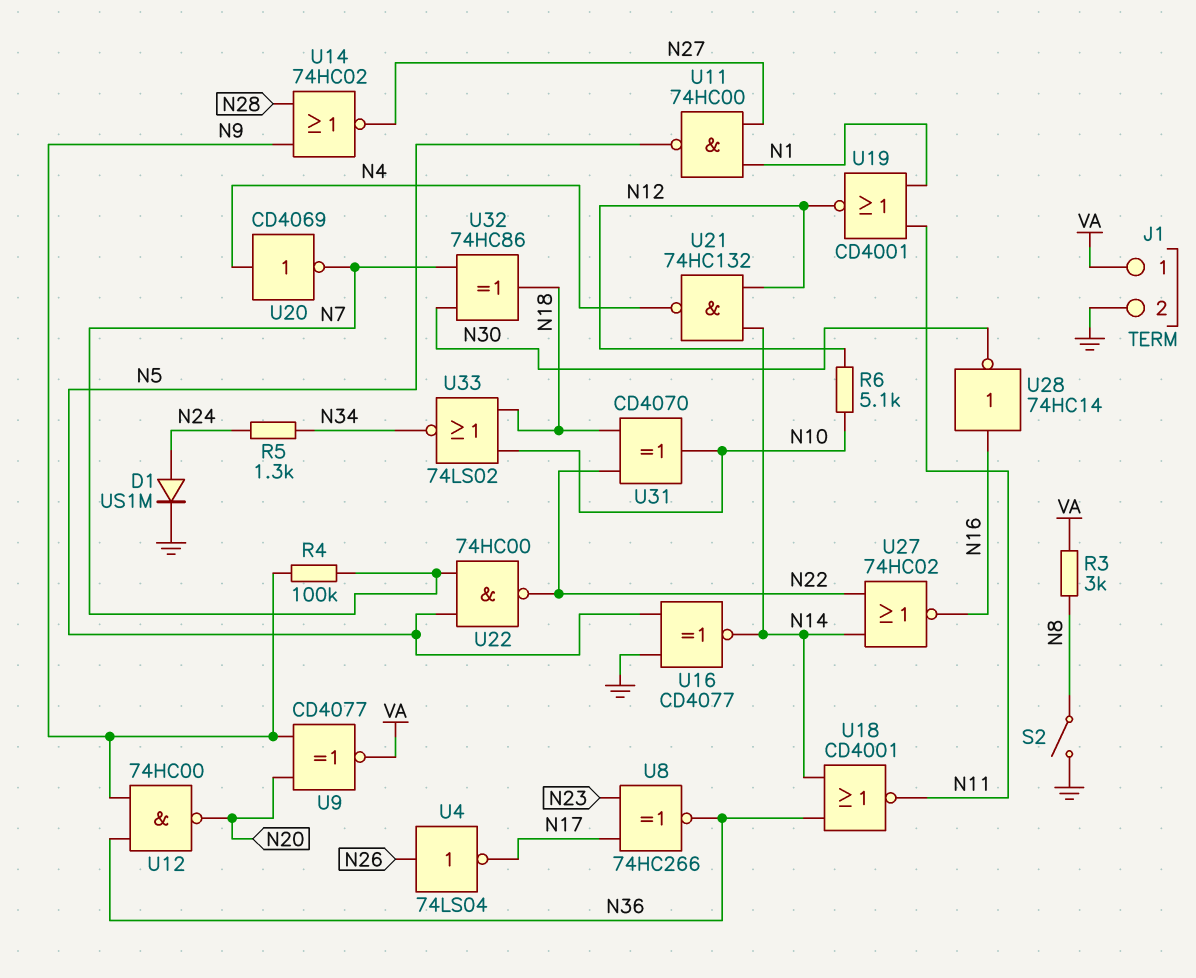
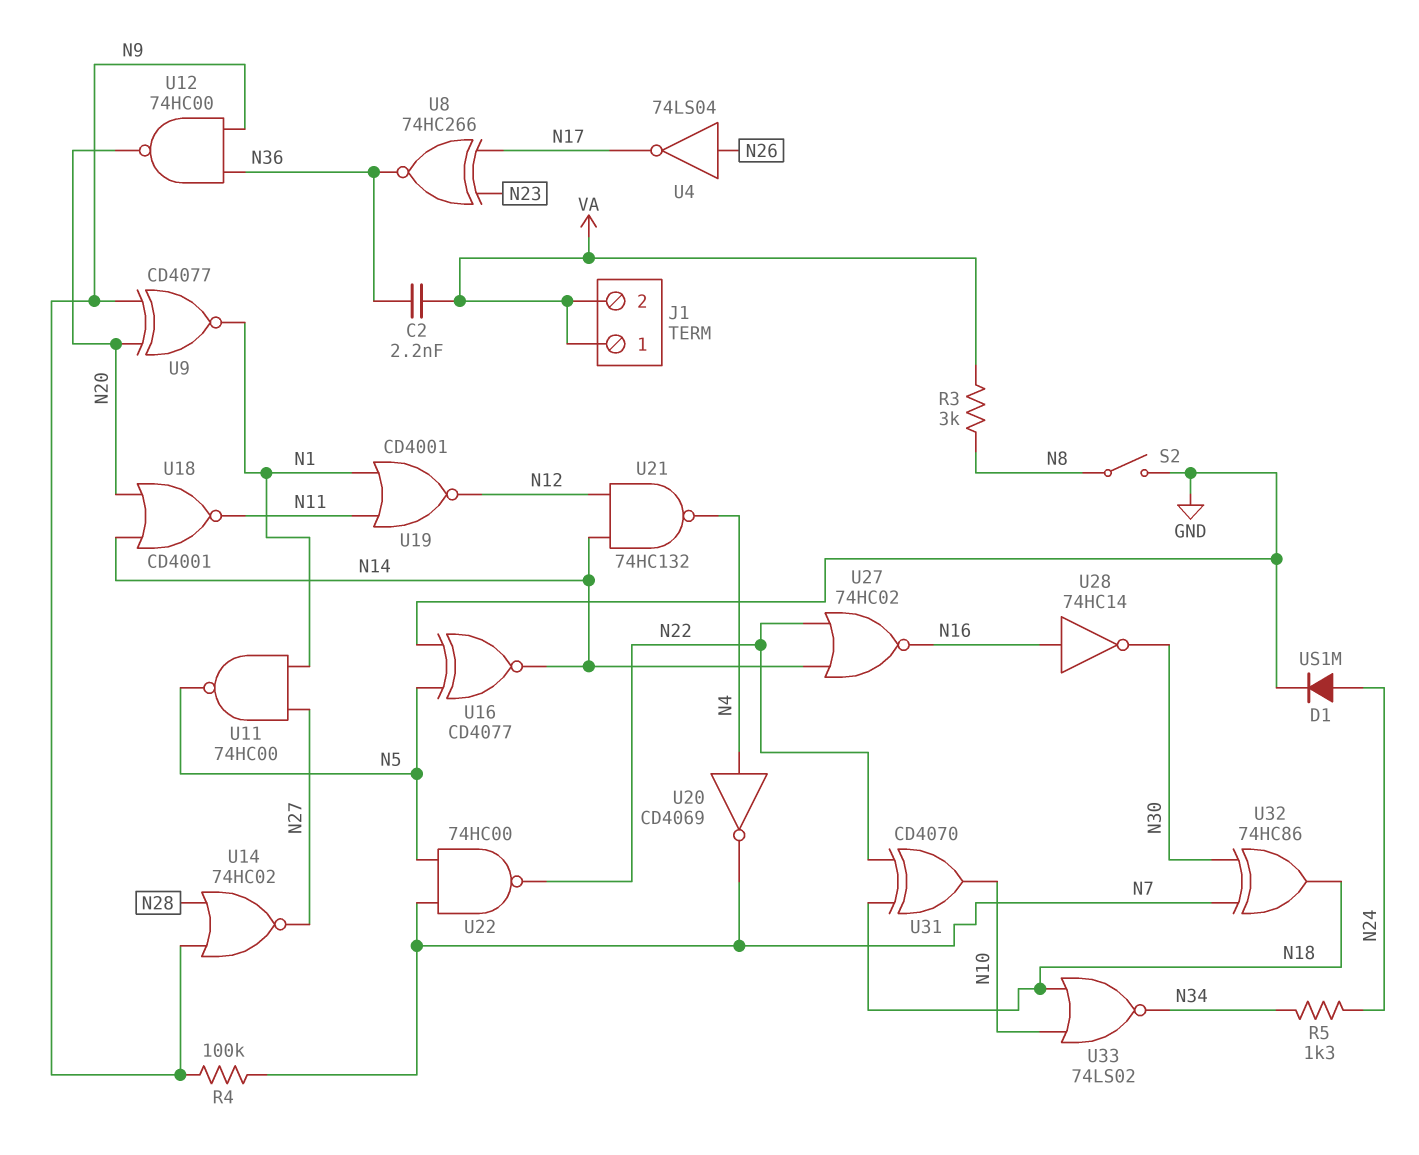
C2: none -> 2.2nF (N36, VA)
J1 pin 2: GND -> VA
R6: 5.1k (N10, N12) -> none
U9: XNOR CD4077 (in N9, in N20, out VA) -> XNOR CD4077 (in N9, in N20, out N1)
U18: NOR CD4001 (in N14, in N36, out N11) -> NOR CD4001 (in N14, in N20, out N11)

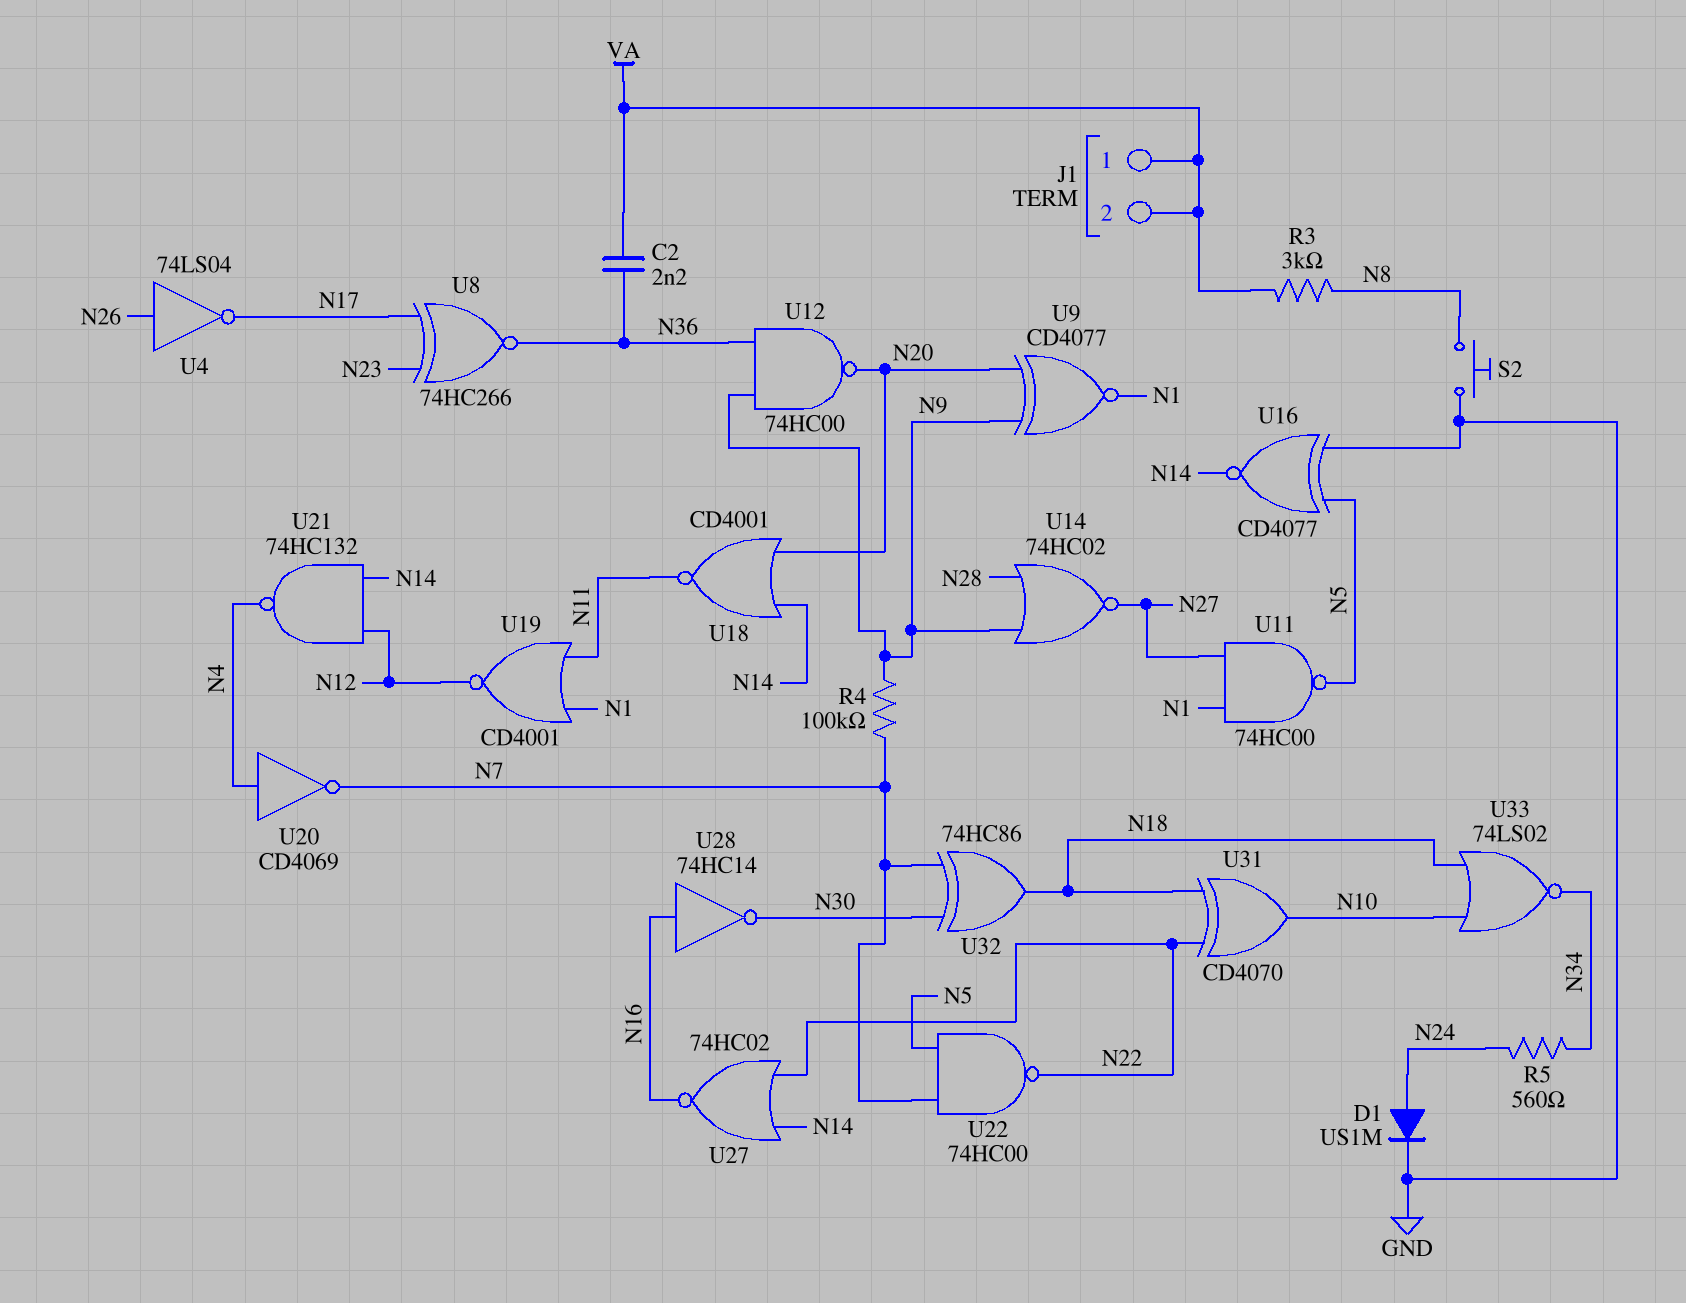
R5: 1.3k (N24, N34) -> 560 (N24, N34)
S2: switch (GND, N8) -> button (GND, N8)

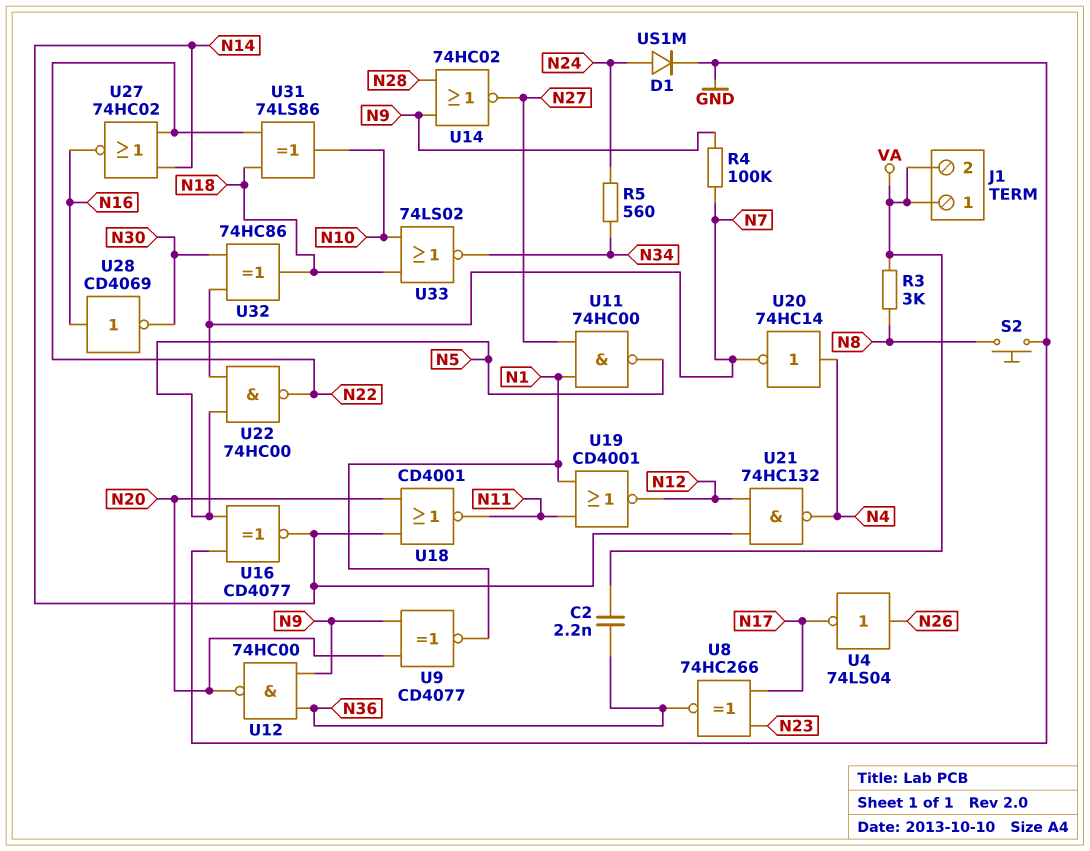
U20: NOT CD4069 (in N4, out N7) -> NOT 74HC14 (in N4, out N7)
U28: NOT 74HC14 (in N16, out N30) -> NOT CD4069 (in N16, out N30)
U31: XOR CD4070 (in N18, in N22, out N10) -> XOR 74LS86 (in N18, in N22, out N10)

